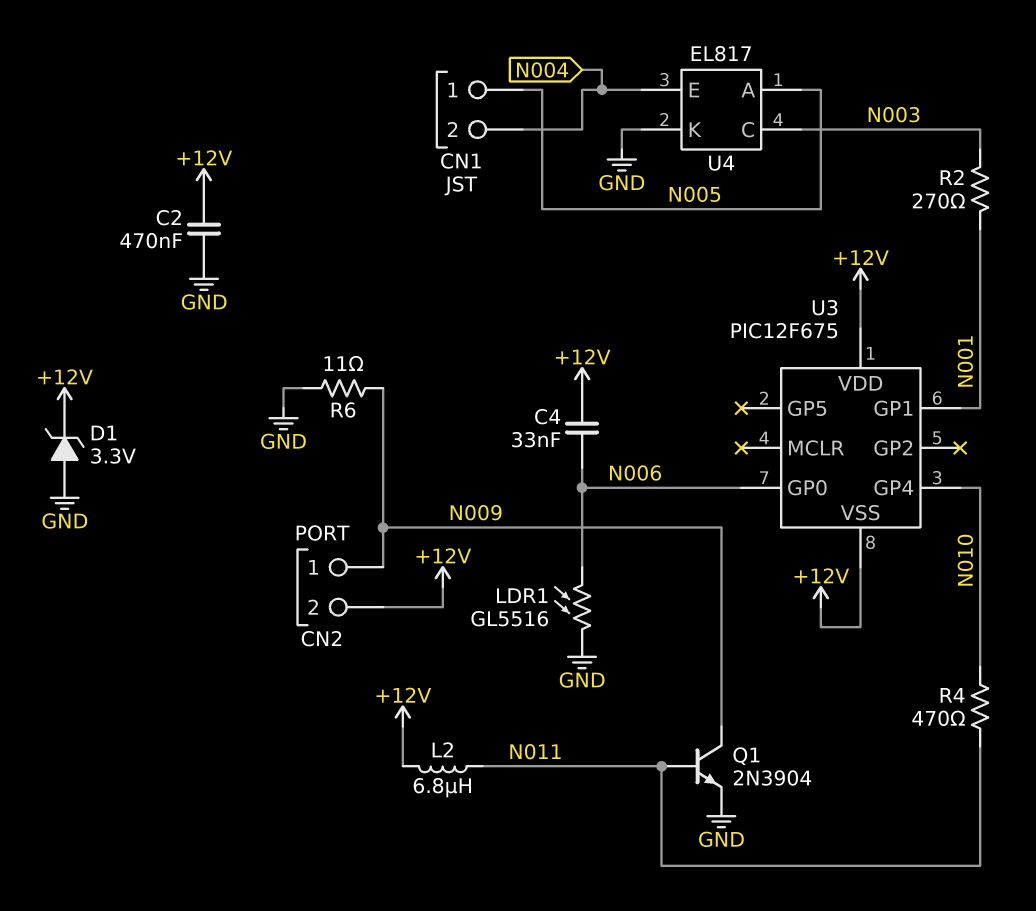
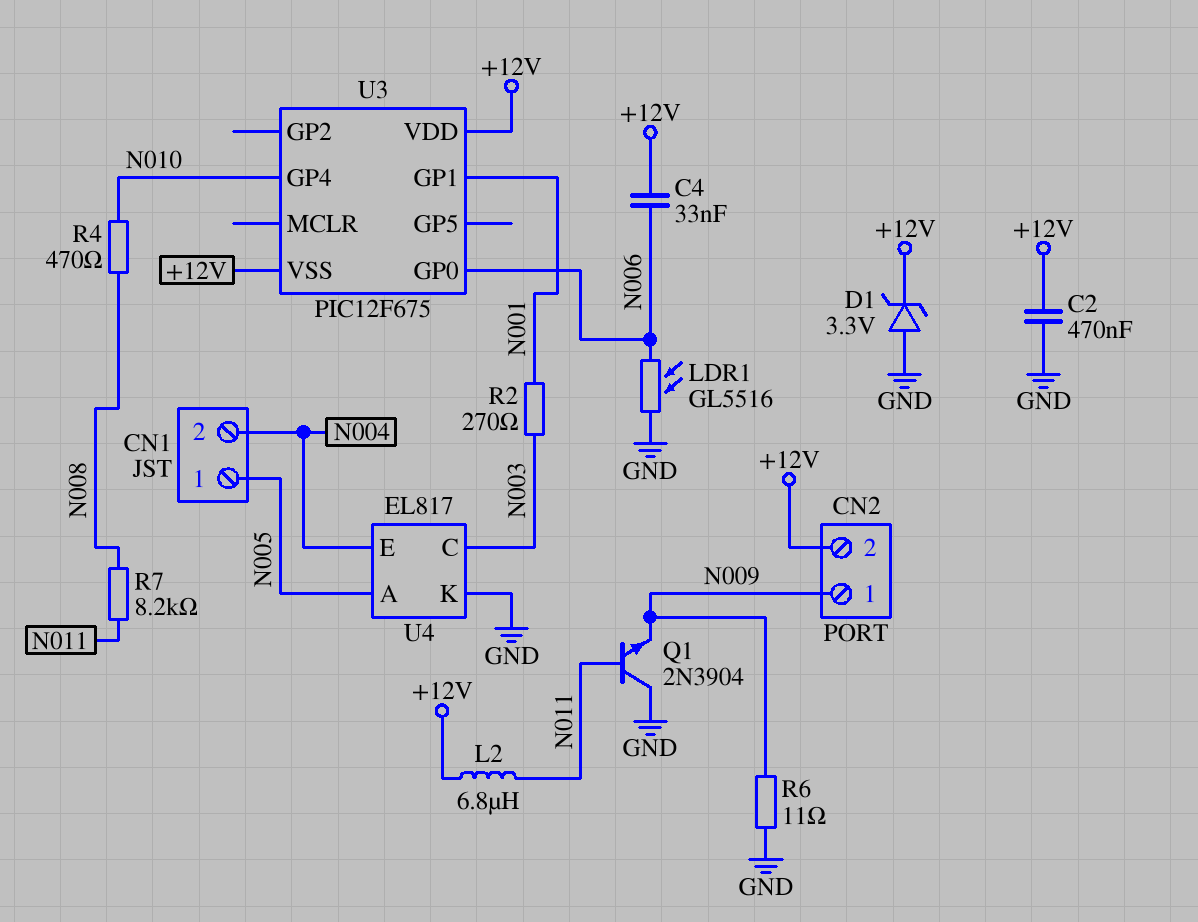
Q1: NPN 2N3904 (B N011, C N009, E GND) -> NPN 2N3904 (B N011, C GND, E N009)
R4: 470 (N010, N011) -> 470 (N008, N010)
R7: none -> 8.2k (N008, N011)

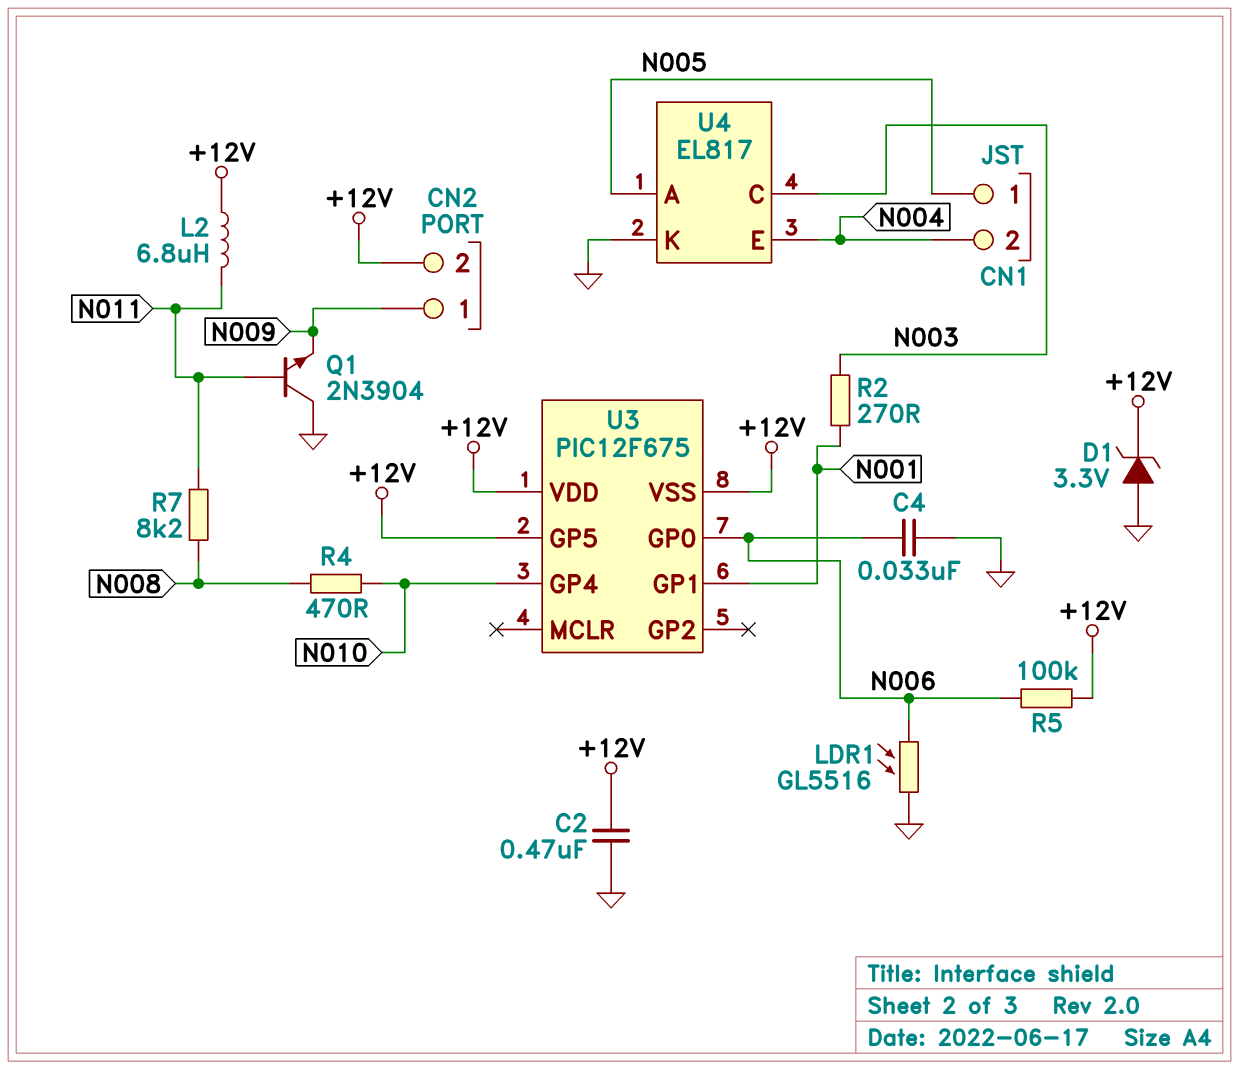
C4: 33nF (+12V, N006) -> 33nF (GND, N006)
R5: none -> 100k (+12V, N006)
R6: 11 (GND, N009) -> none
U3 pin GP5: none -> +12V

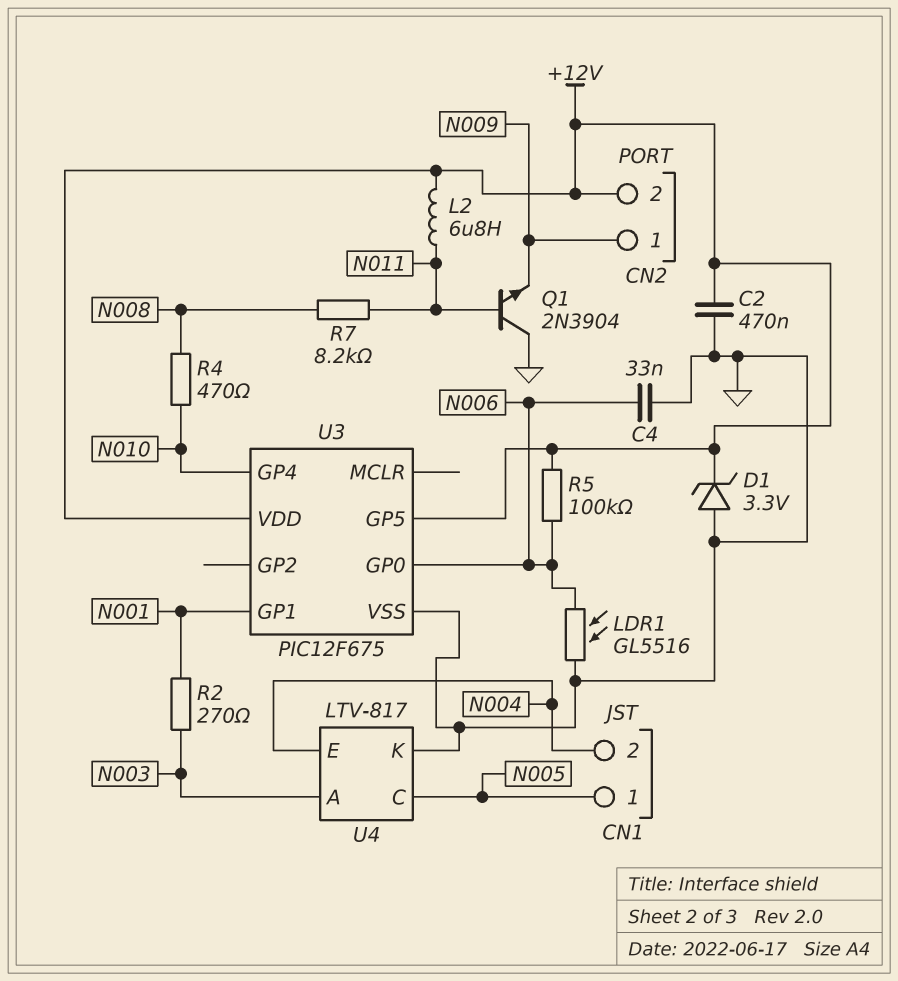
U3 pin VSS: +12V -> GND
U4: EL817 -> LTV-817
U4 pin A: N005 -> N003
U4 pin C: N003 -> N005

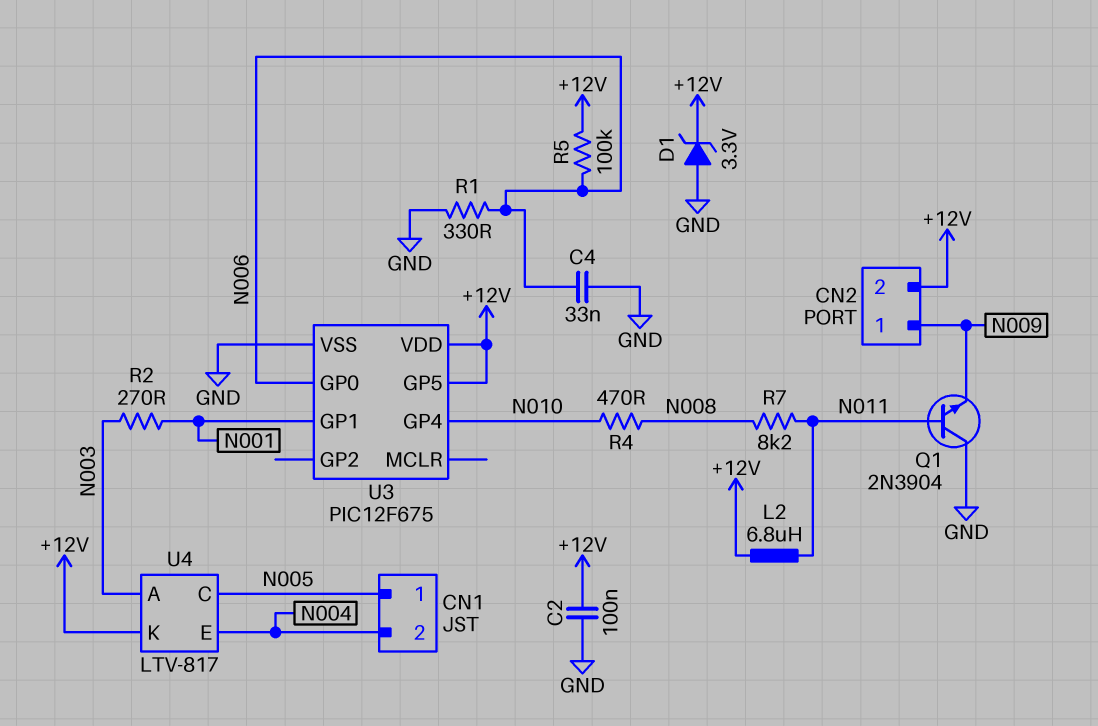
C2: 470nF (+12V, GND) -> 100nF (+12V, GND)
LDR1: GL5516 (GND, N006) -> none
R1: none -> 330 (GND, N006)
U4 pin K: GND -> +12V

